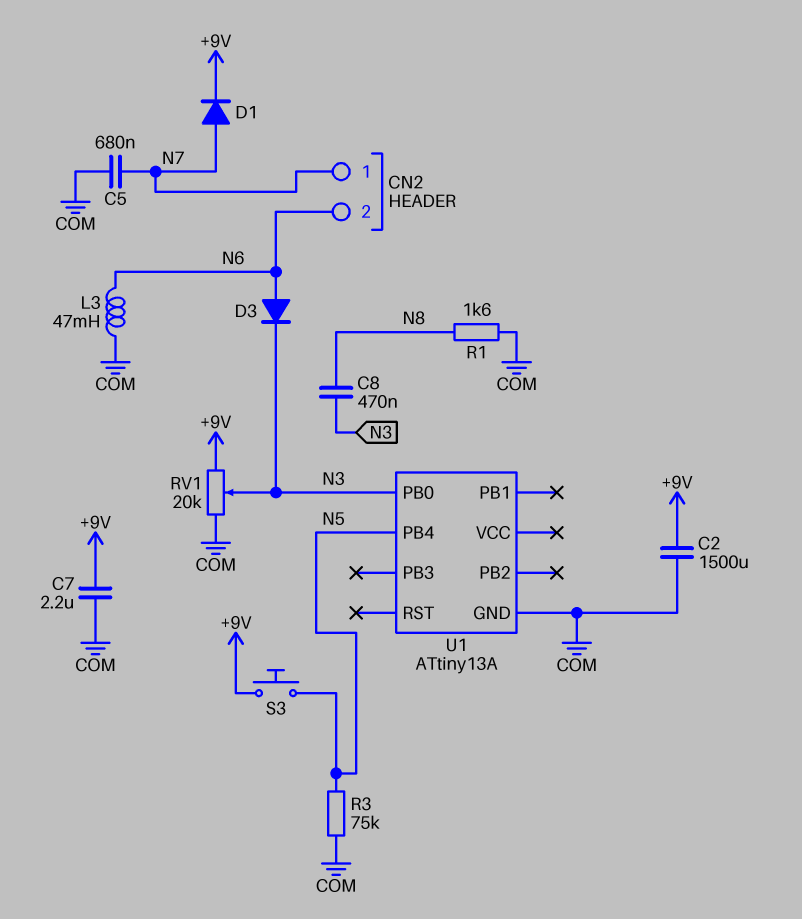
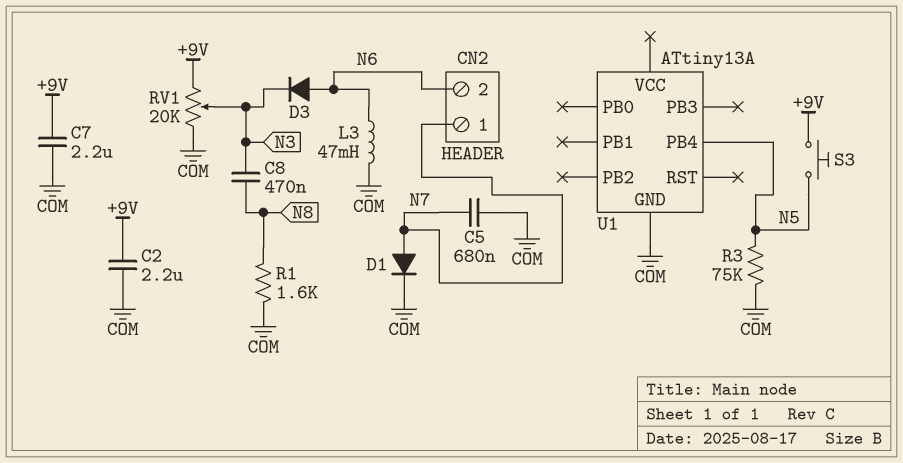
C2: 1500uF (+9V, COM) -> 2.2uF (+9V, COM)
D1: diode (A N7, K +9V) -> diode (A N7, K COM)
U1 pin PB0: N3 -> none

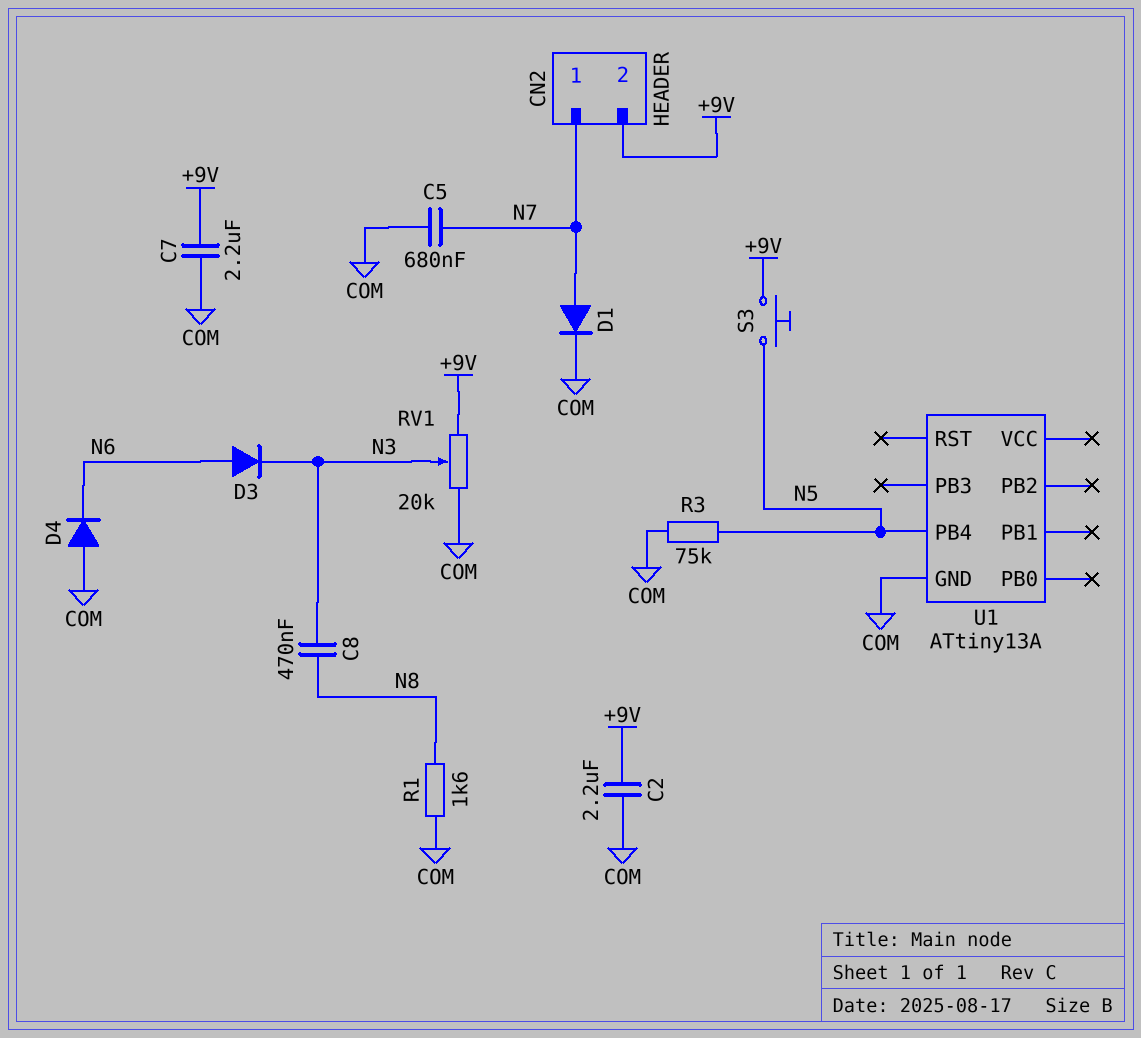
CN2 pin 2: N6 -> +9V
D4: none -> diode (A COM, K N6)
L3: 47mH (COM, N6) -> none

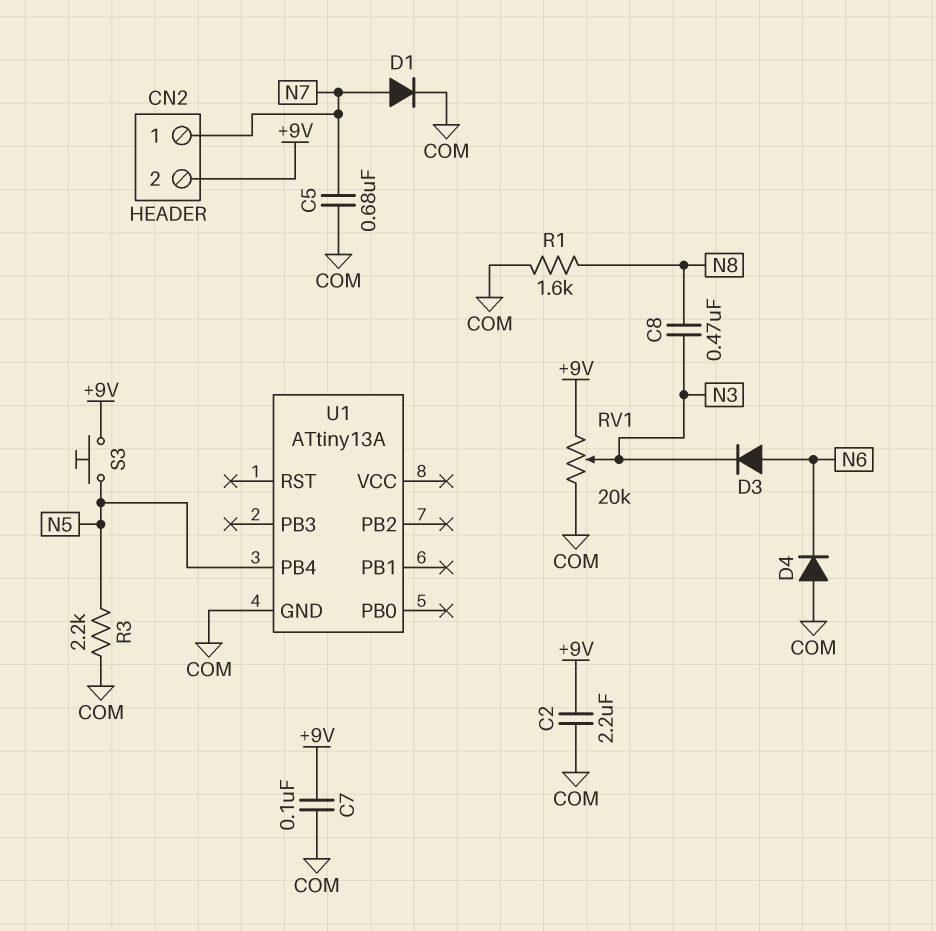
C7: 2.2uF (+9V, COM) -> 100nF (+9V, COM)
R3: 75k (COM, N5) -> 2.2k (COM, N5)

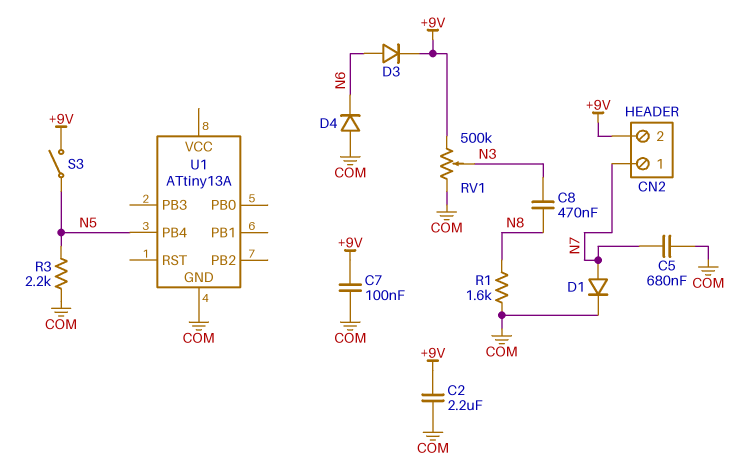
D3: diode (A N6, K N3) -> diode (A N6, K +9V)
RV1: 20k (+9V, COM, wiper N3) -> 500k (+9V, COM, wiper N3)
S3: button (+9V, N5) -> switch (+9V, N5)

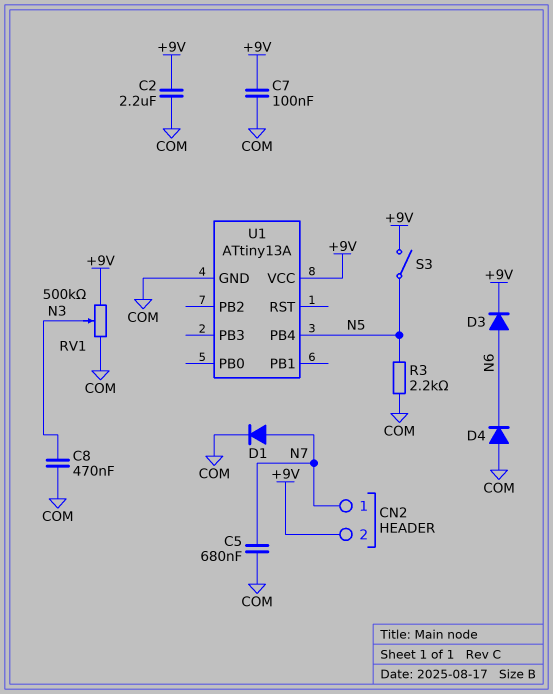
C8: 470nF (N3, N8) -> 470nF (COM, N3)
R1: 1.6k (COM, N8) -> none
U1 pin VCC: none -> +9V

